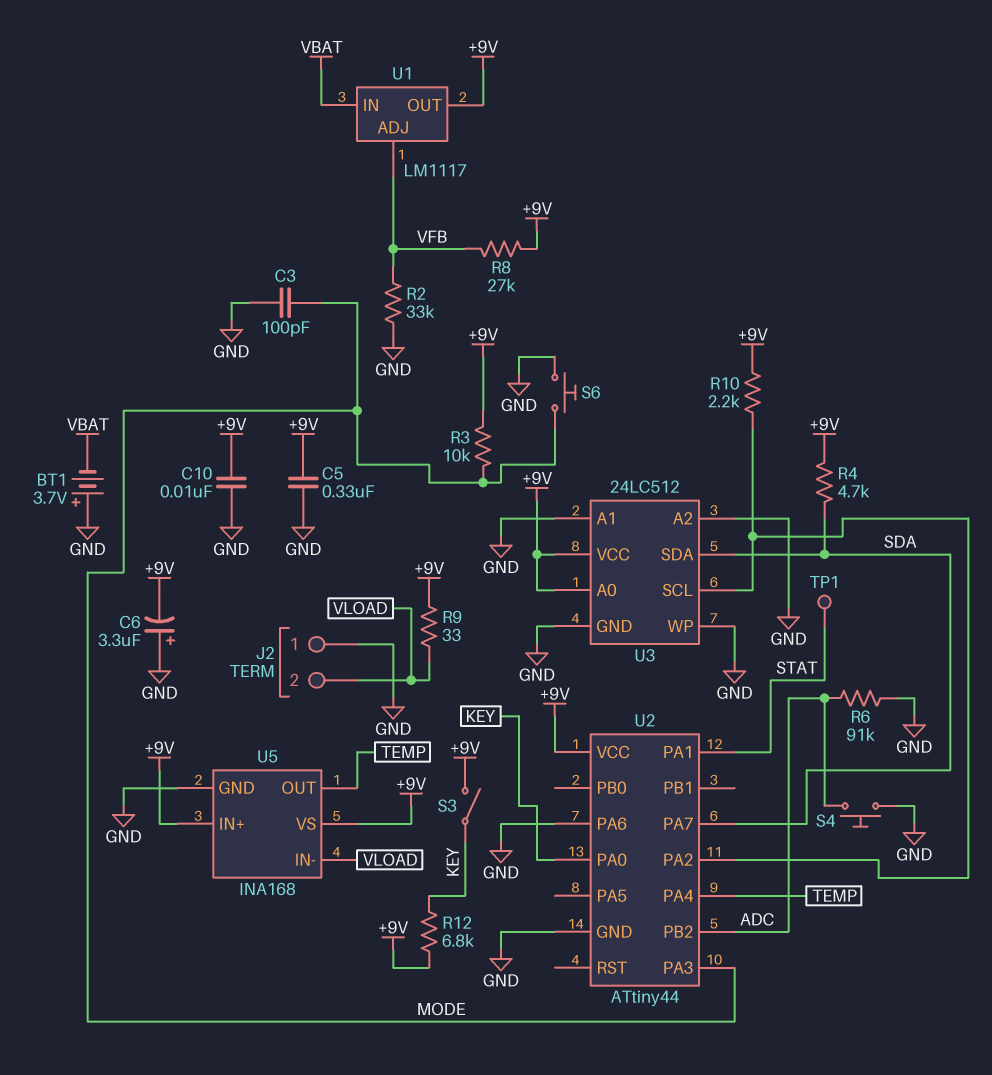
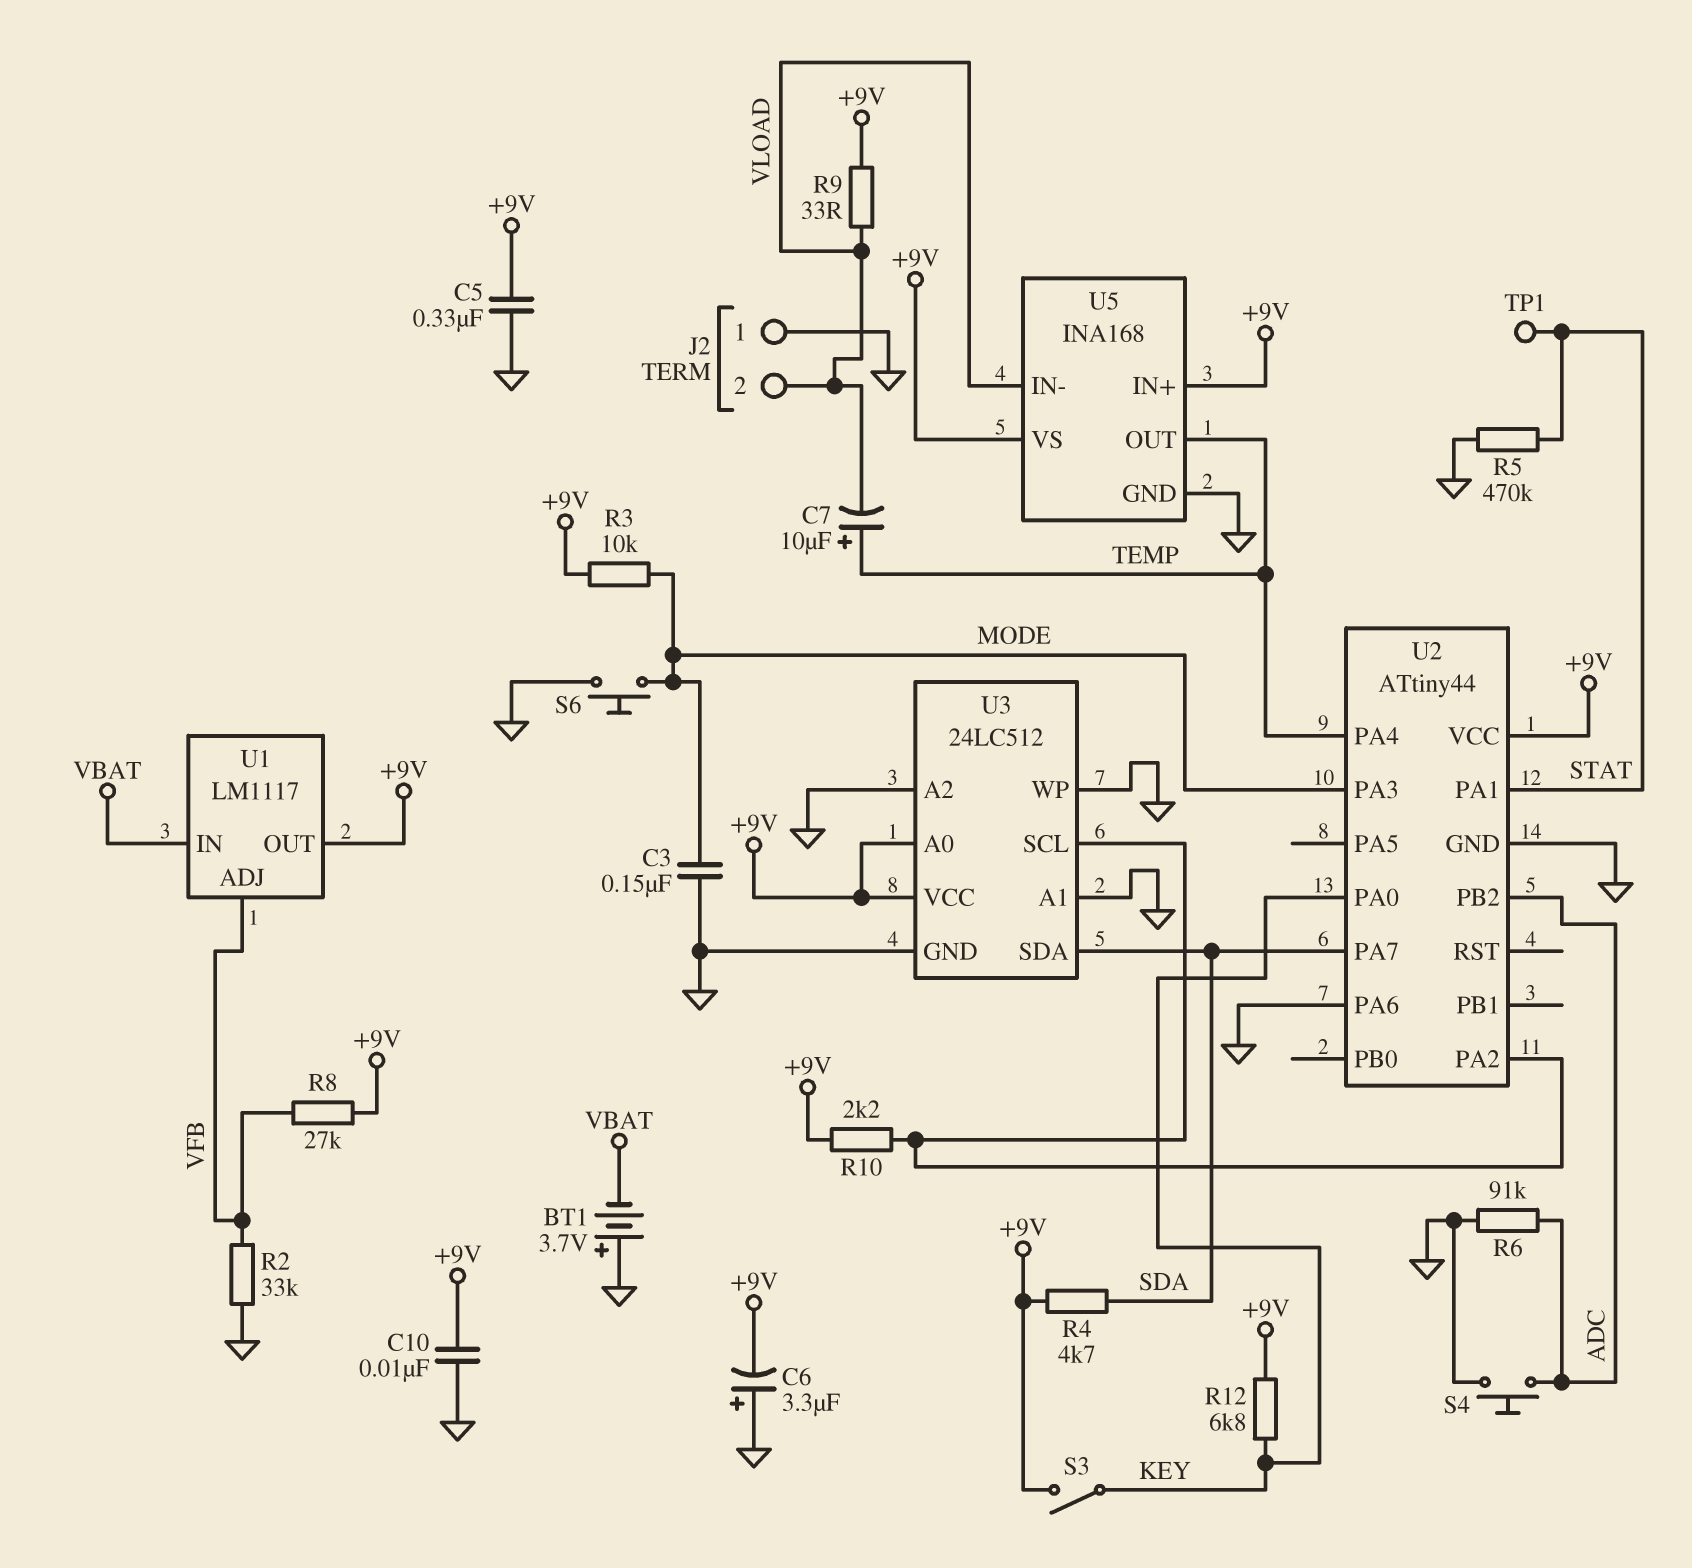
C3: 100pF (GND, MODE) -> 150nF (GND, MODE)
C7: none -> 10uF (plus TEMP, minus VLOAD)
R5: none -> 470k (GND, STAT)

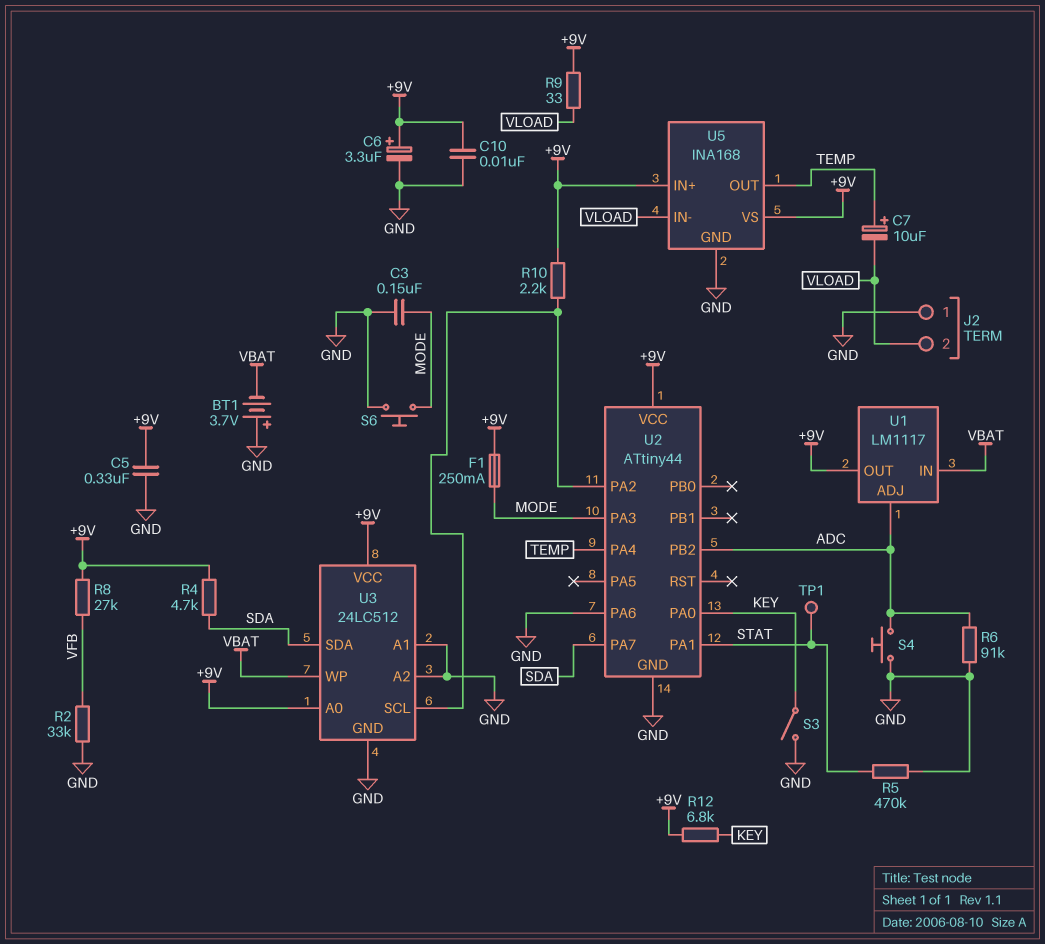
C6: 3.3uF (plus GND, minus +9V) -> 3.3uF (plus +9V, minus GND)
F1: none -> 250mA (+9V, MODE)
R3: 10k (+9V, MODE) -> none
S3: switch (+9V, KEY) -> switch (GND, KEY)
U1 pin ADJ: VFB -> ADC
U3 pin WP: GND -> VBAT

